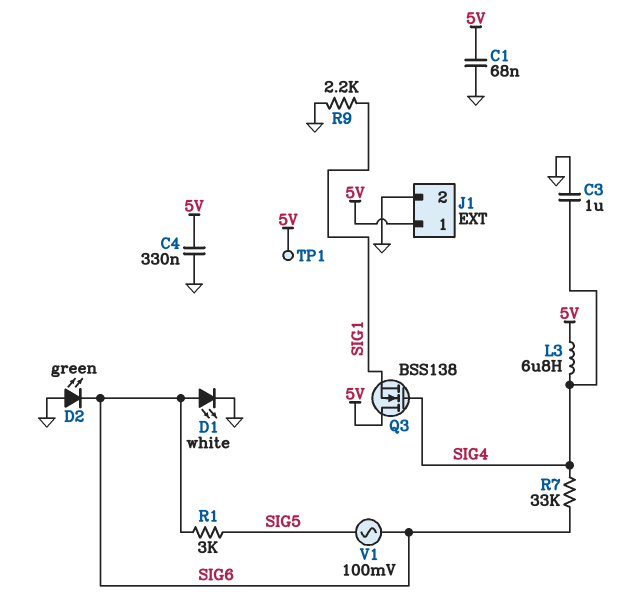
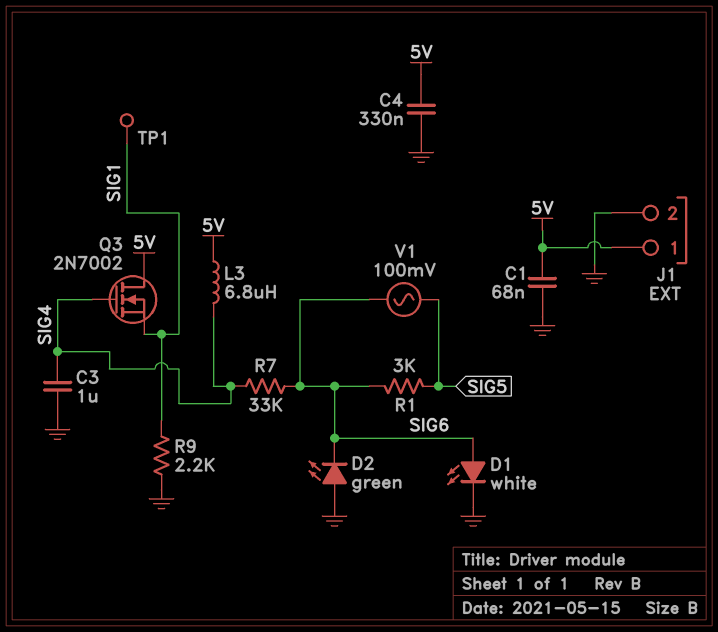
Q3: NMOS BSS138 (G SIG4, D 5V, S SIG1) -> NMOS 2N7002 (G SIG4, D 5V, S SIG1)
TP1: test point (5V) -> test point (SIG1)

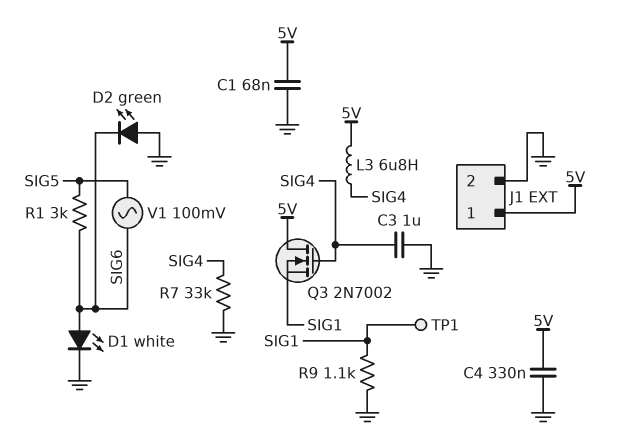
R7: 33k (SIG4, SIG6) -> 33k (GND, SIG4)
R9: 2.2k (GND, SIG1) -> 1.1k (GND, SIG1)

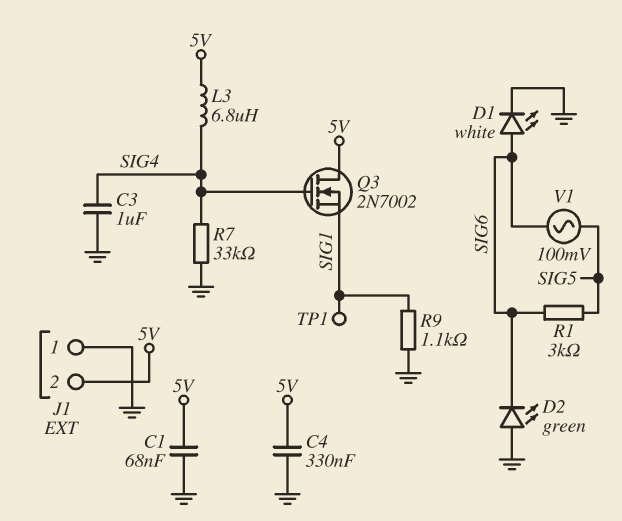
J1 pin 1: 5V -> GND
J1 pin 2: GND -> 5V

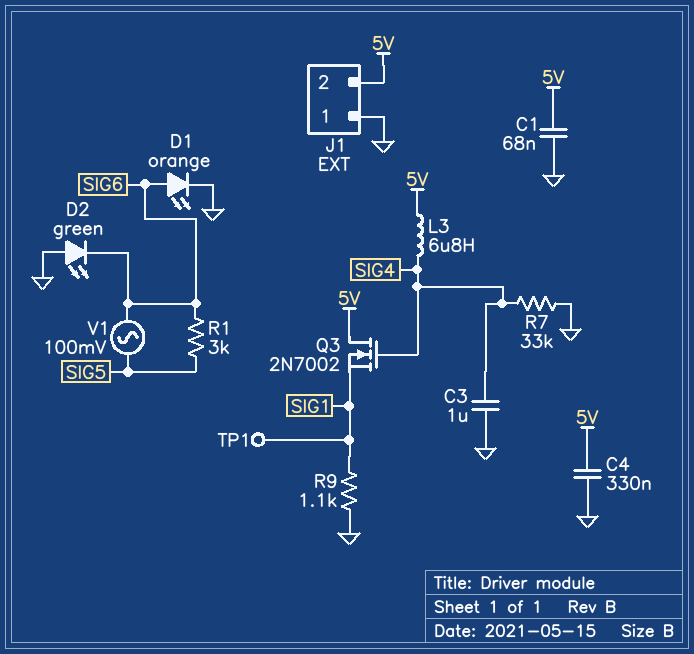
D1: LED white (A SIG6, K GND) -> LED orange (A SIG6, K GND)

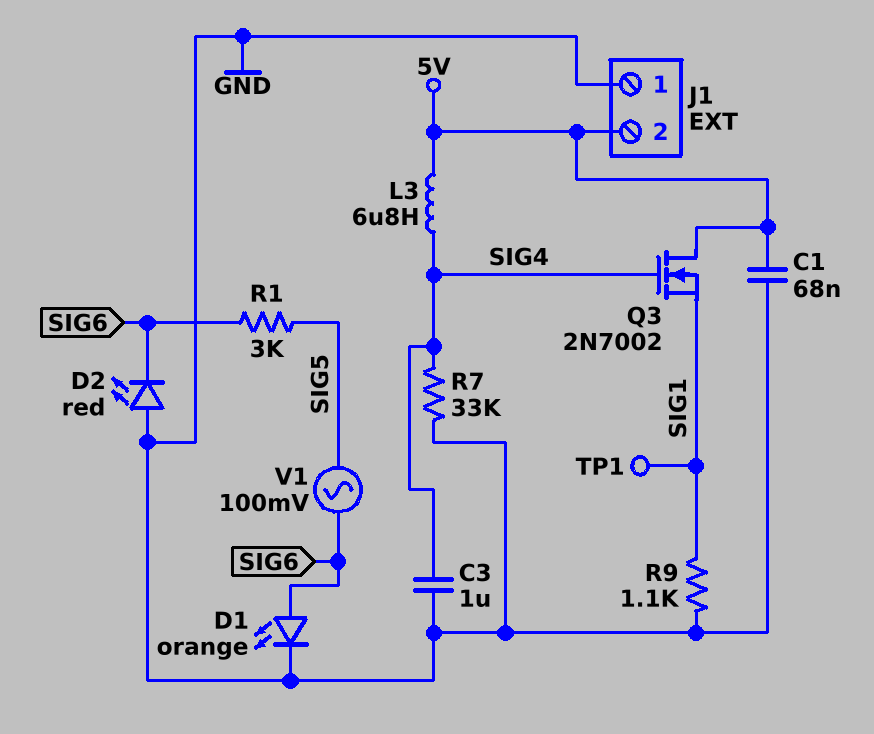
C4: 330nF (5V, GND) -> none
D2: LED green (A GND, K SIG6) -> LED red (A GND, K SIG6)

